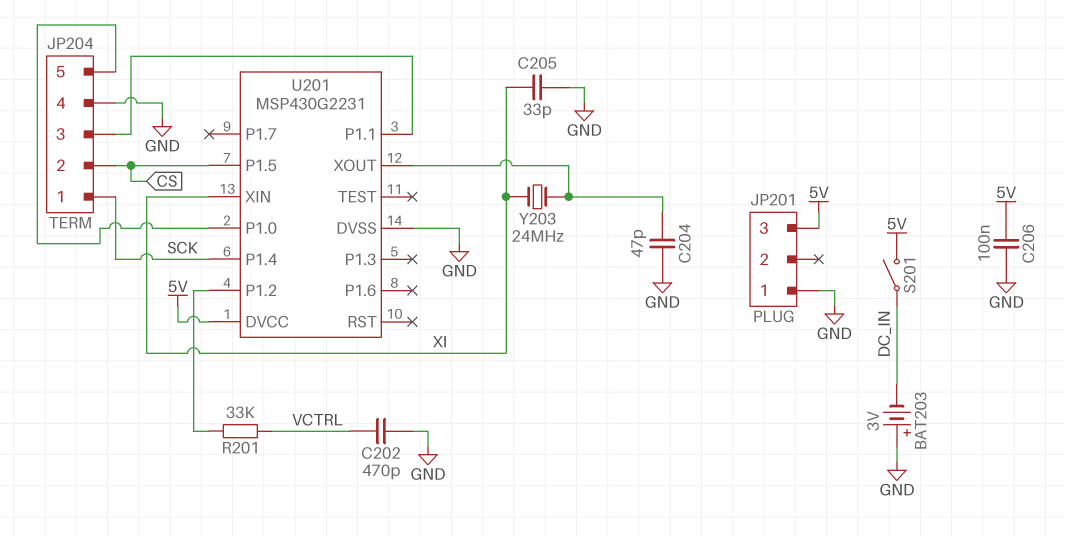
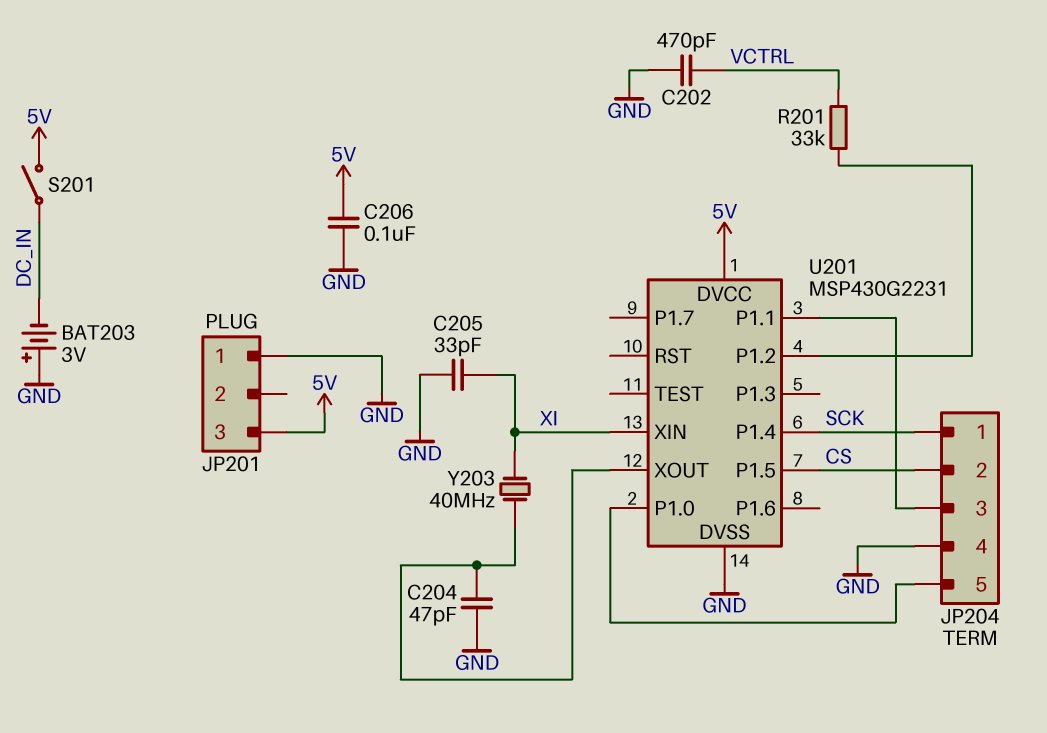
Y203: 24MHz (U201/XOUT, XI) -> 40MHz (U201/XOUT, XI)

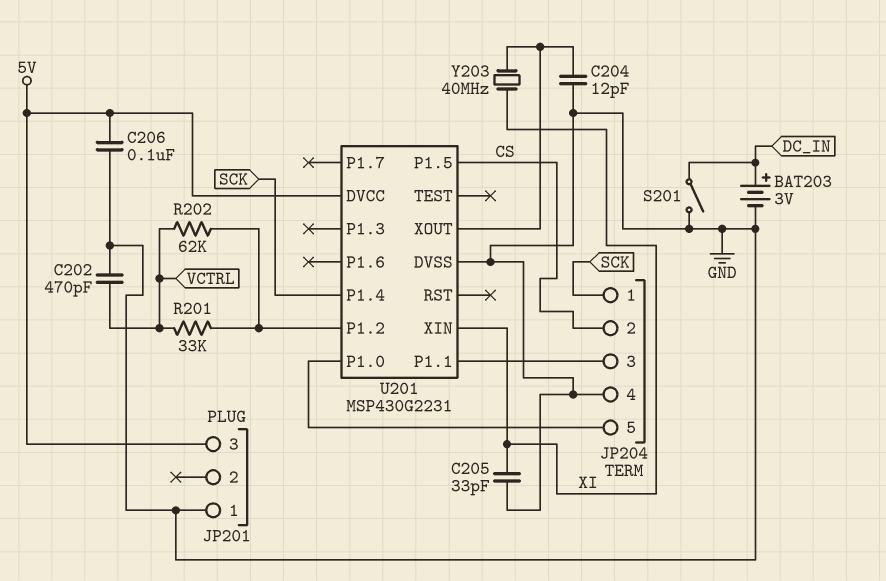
BAT203: 3V (plus GND, minus DC_IN) -> 3V (plus DC_IN, minus GND)
C204: 47pF (GND, U201/XOUT) -> 12pF (GND, U201/XOUT)
R202: none -> 62k (U201/P1.2, VCTRL)
S201: switch (5V, DC_IN) -> switch (DC_IN, GND)

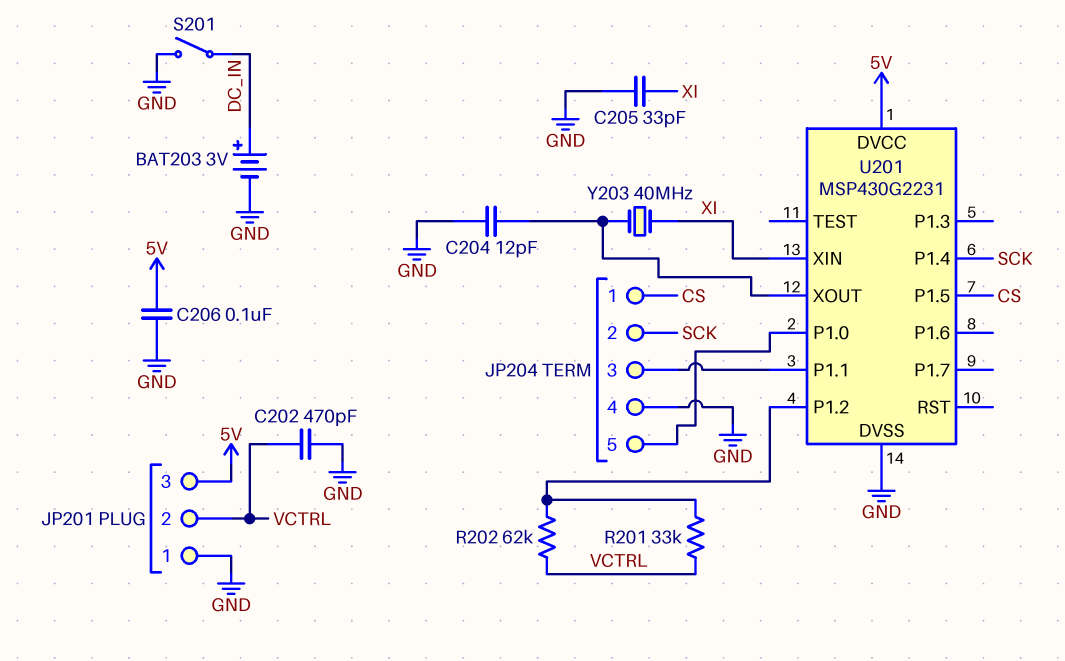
JP201 pin 2: none -> VCTRL
JP204 pin 1: SCK -> CS
JP204 pin 2: CS -> SCK

